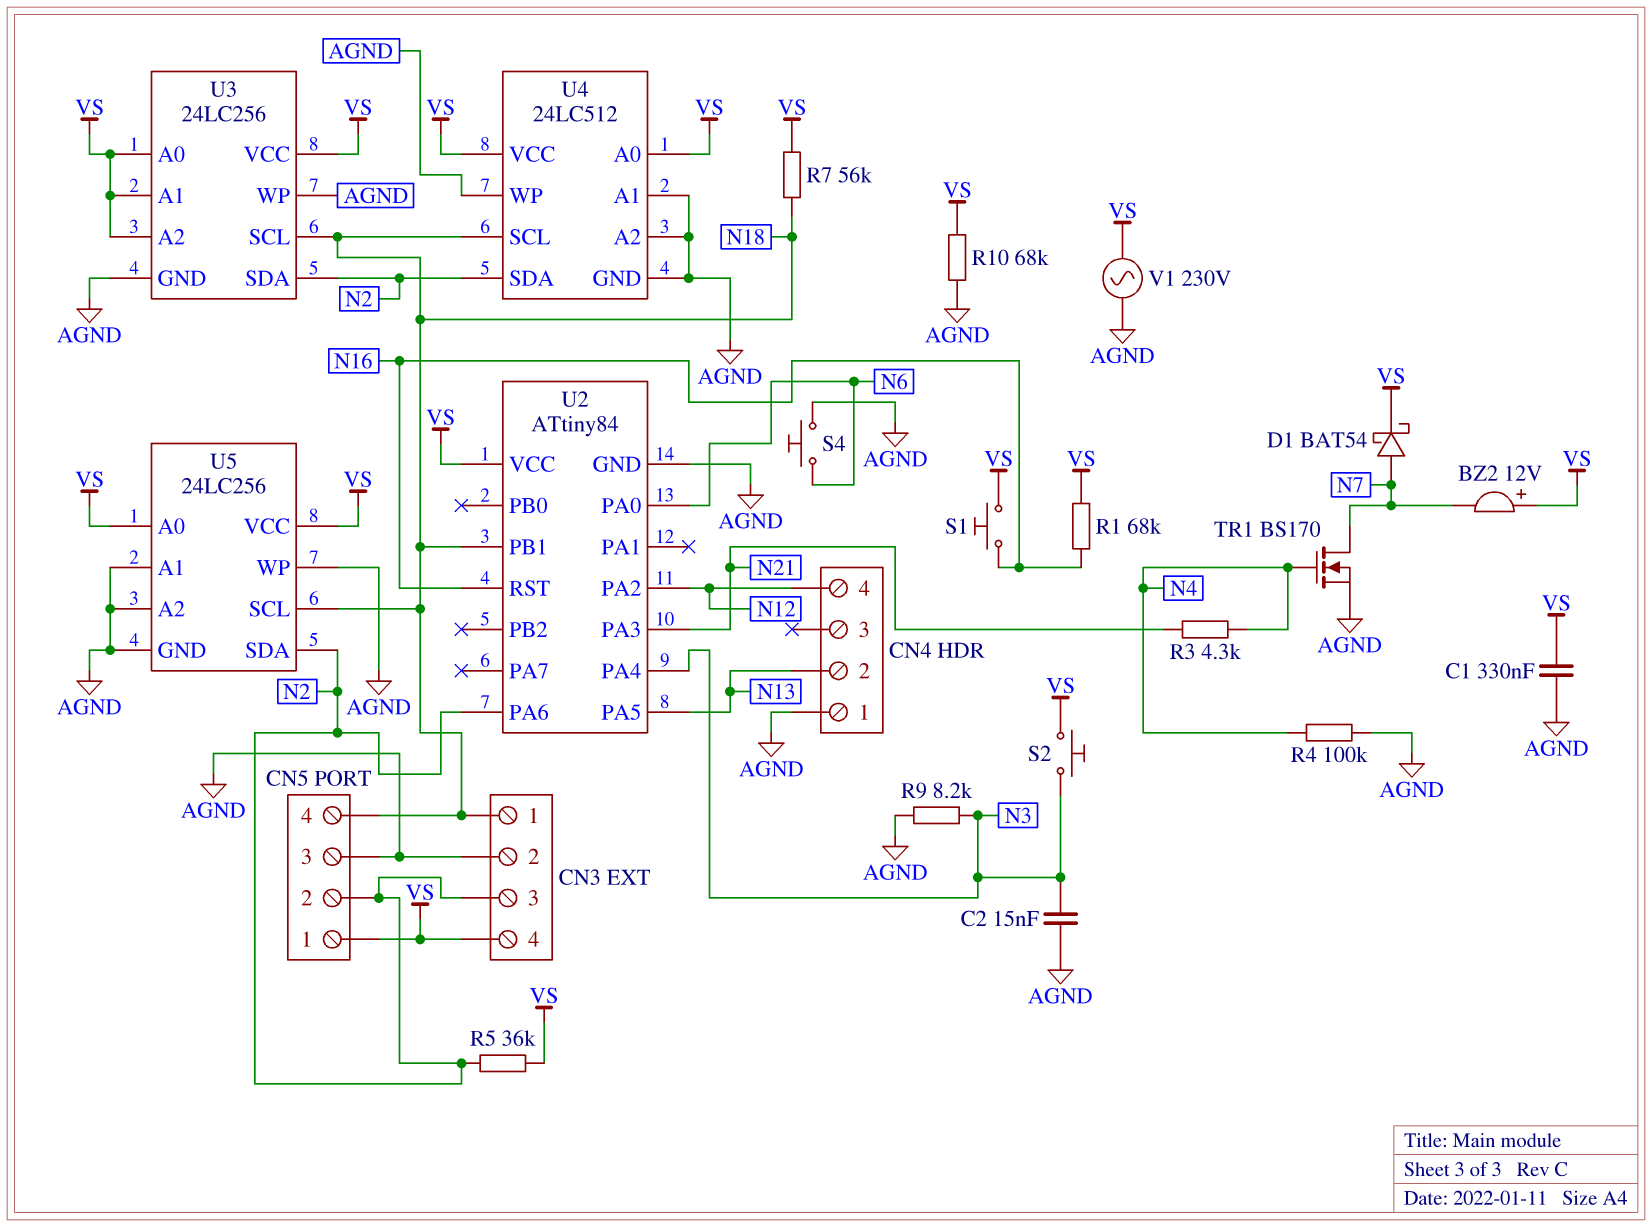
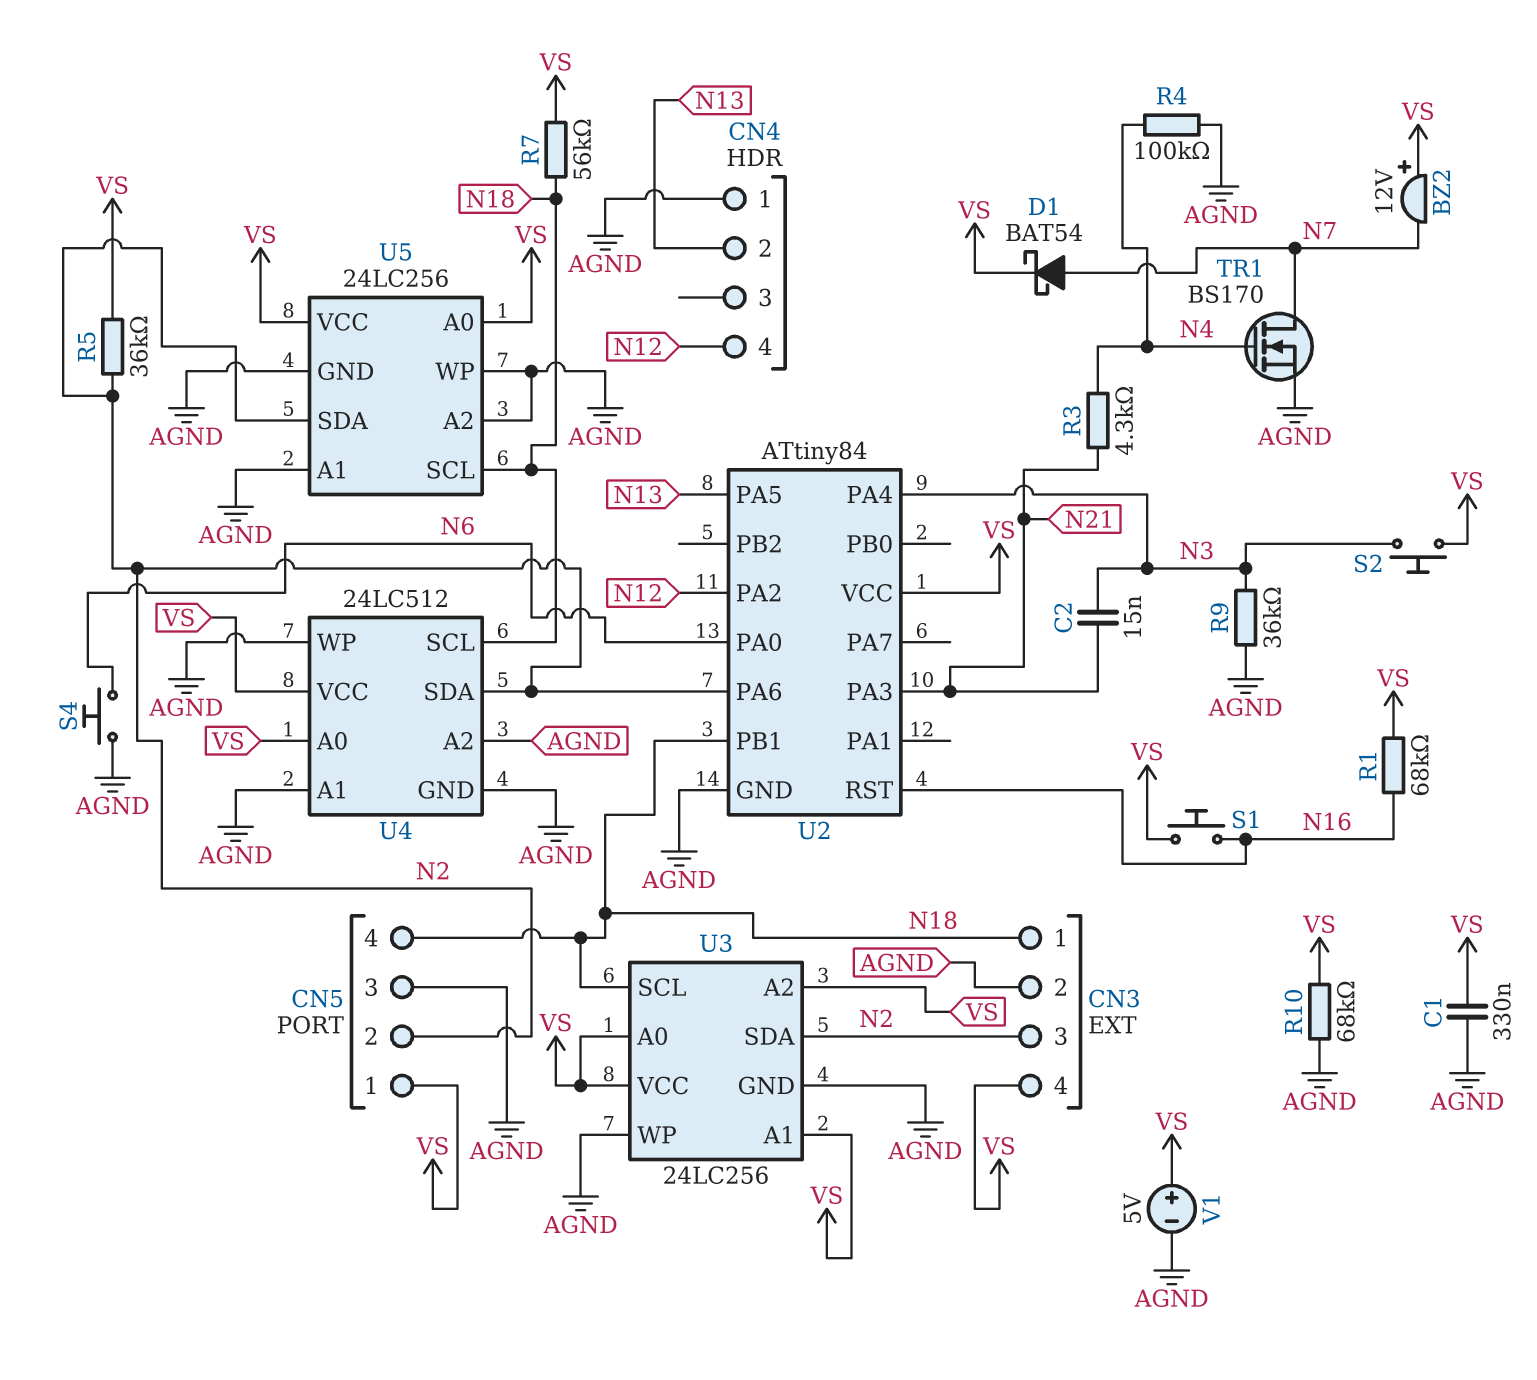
C2: 15nF (AGND, N3) -> 15nF (N3, N21)
R9: 8.2k (AGND, N3) -> 36k (AGND, N3)
V1: AC 230V (AGND, VS) -> 5V (plus VS, minus AGND)

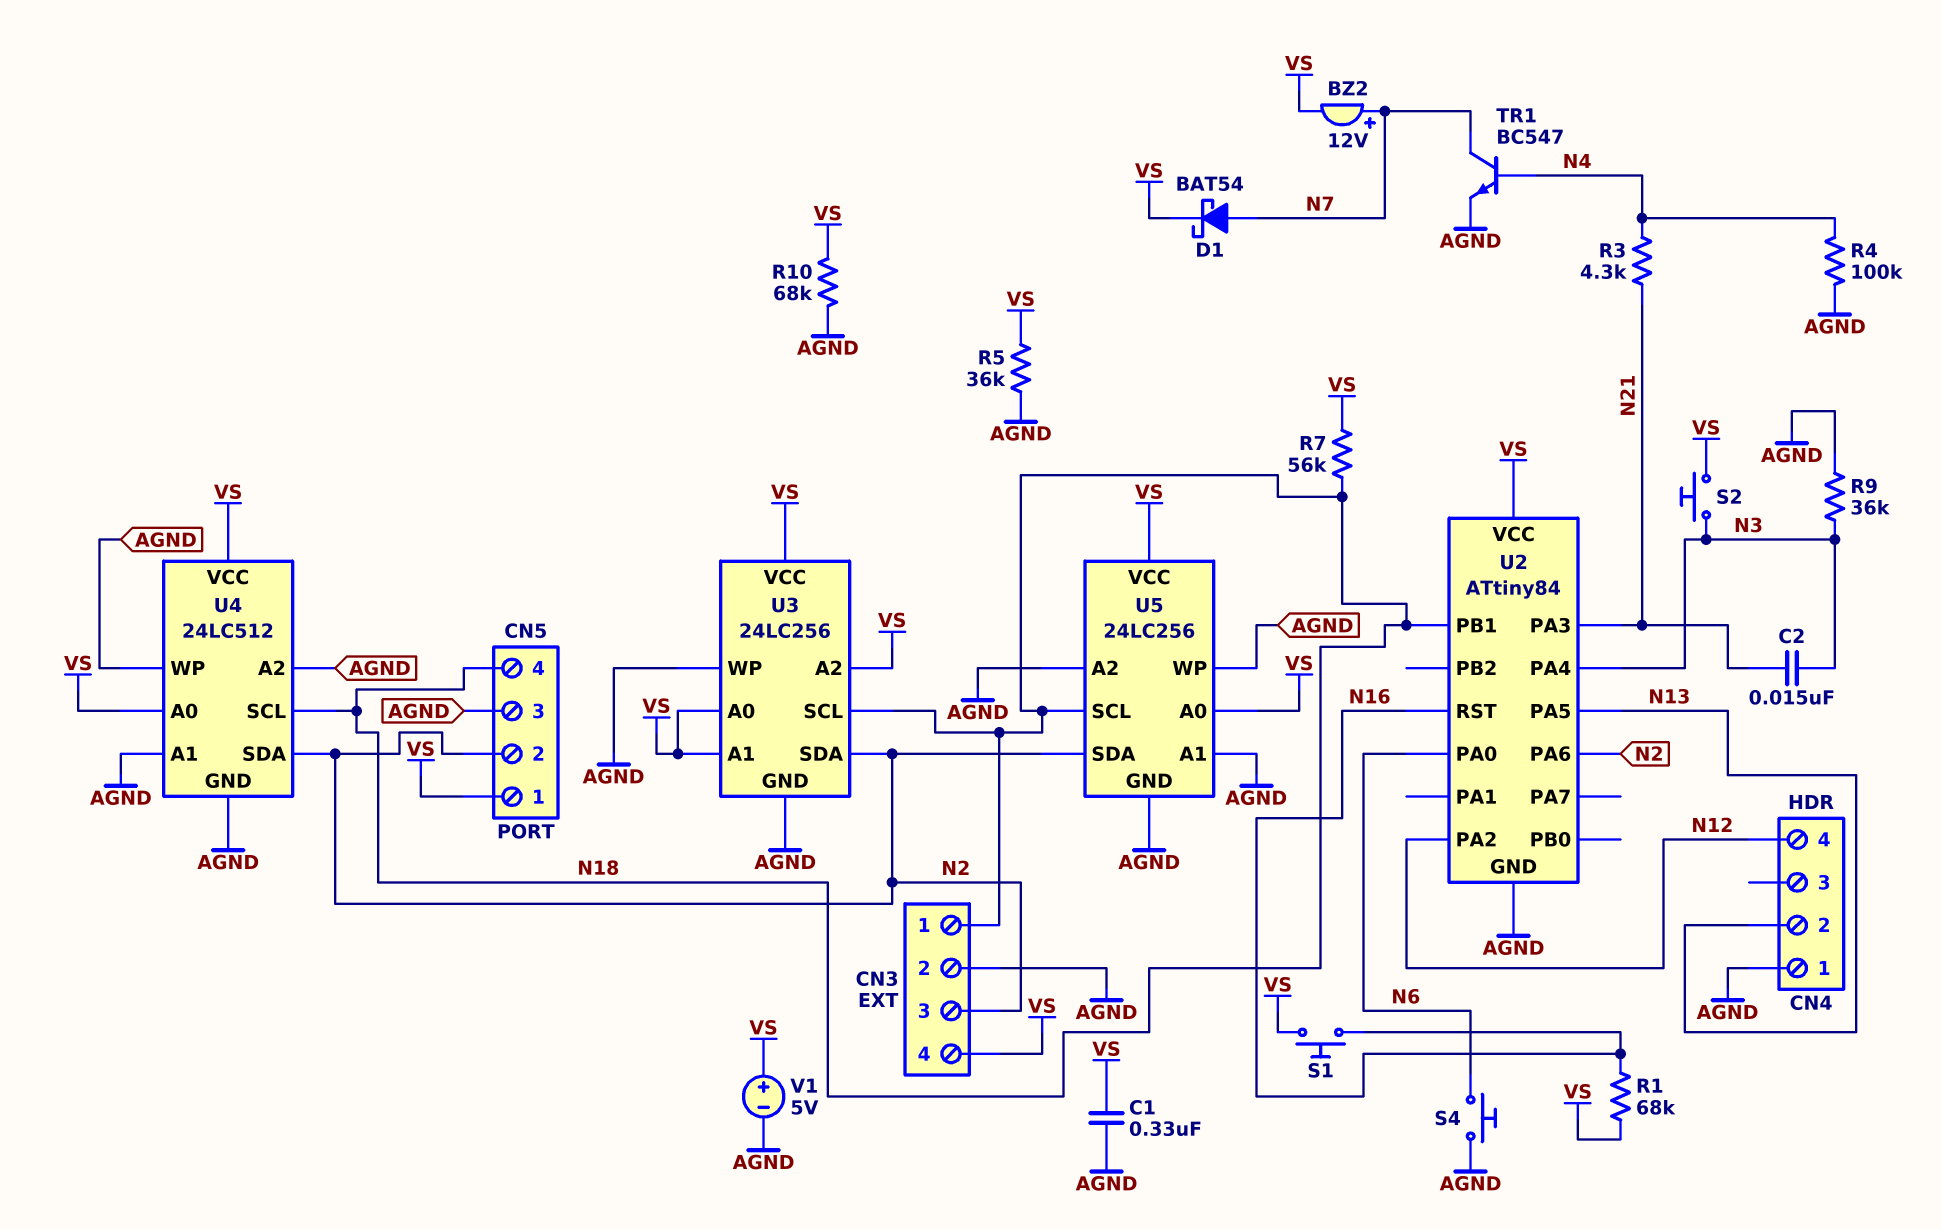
BZ2: buzzer 12V (plus VS, minus N7) -> buzzer 12V (plus N7, minus VS)
R5: 36k (N2, VS) -> 36k (AGND, VS)
TR1: NMOS BS170 (G N4, D N7, S AGND) -> NPN BC547 (B N4, C N7, E AGND)

